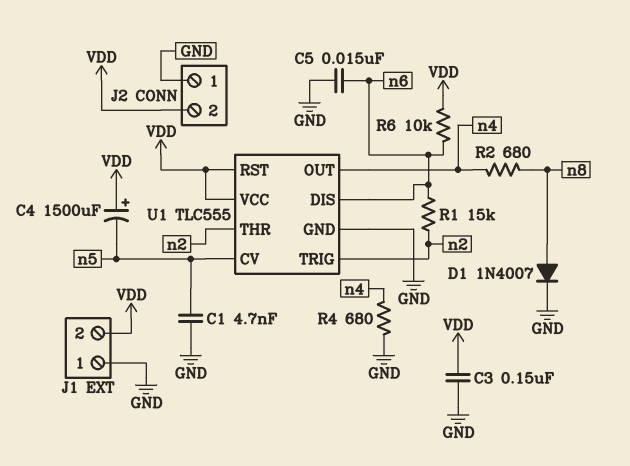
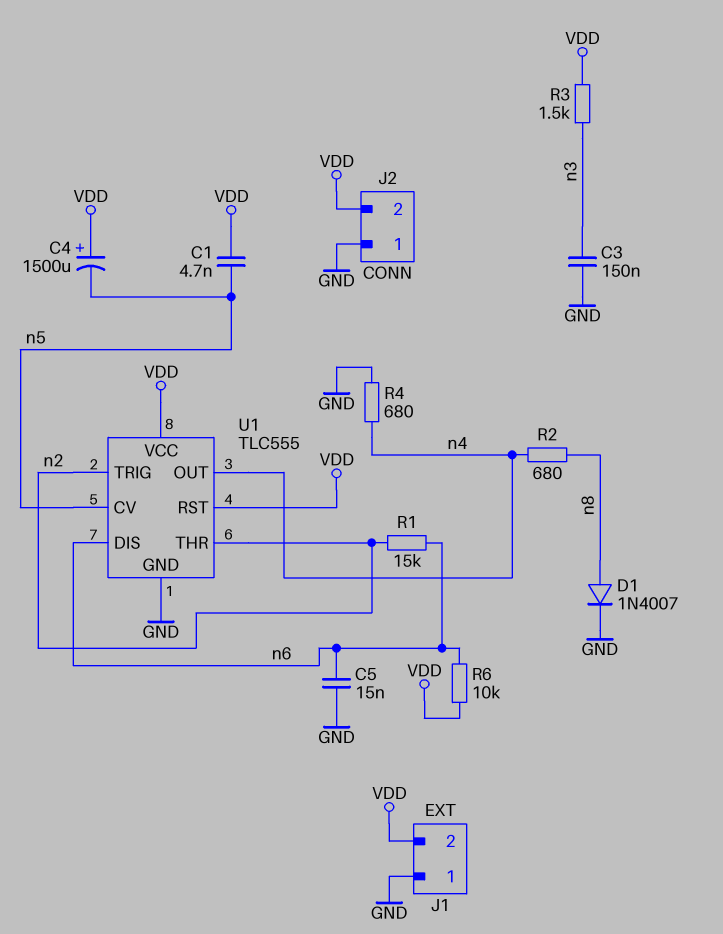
C1: 4.7nF (GND, n5) -> 4.7nF (VDD, n5)
C3: 150nF (GND, VDD) -> 150nF (GND, n3)
R3: none -> 1.5k (VDD, n3)

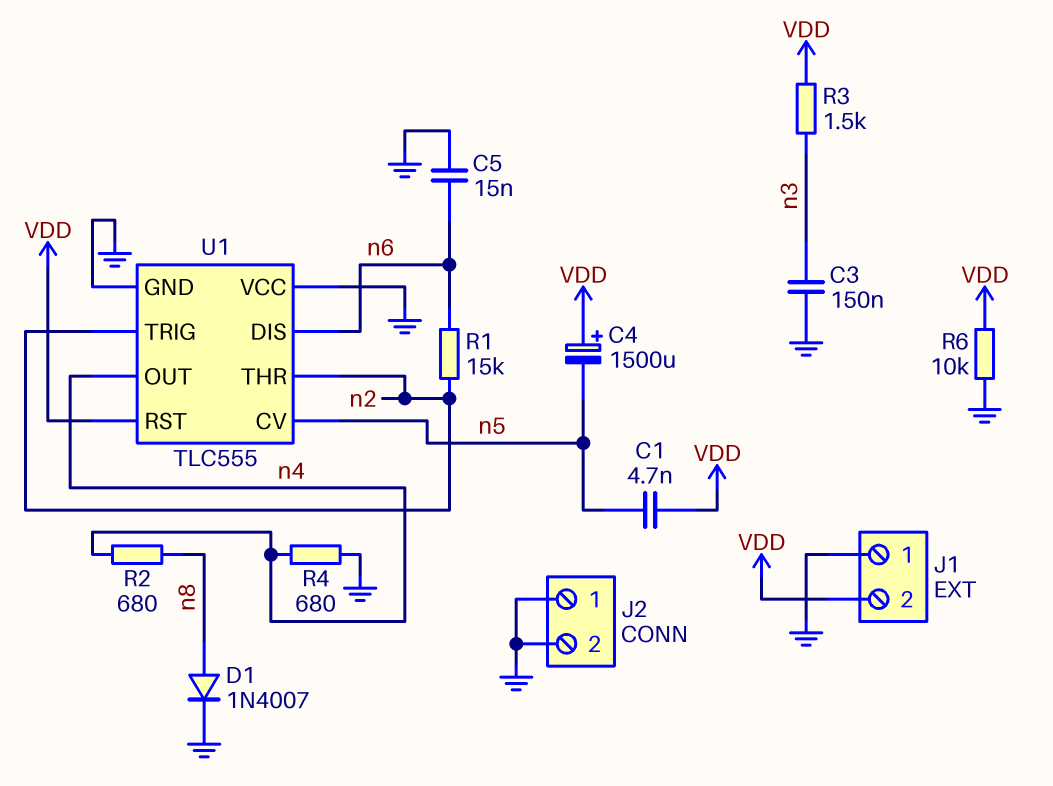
J2 pin 2: VDD -> GND
R6: 10k (VDD, n6) -> 10k (GND, VDD)
U1 pin VCC: VDD -> GND

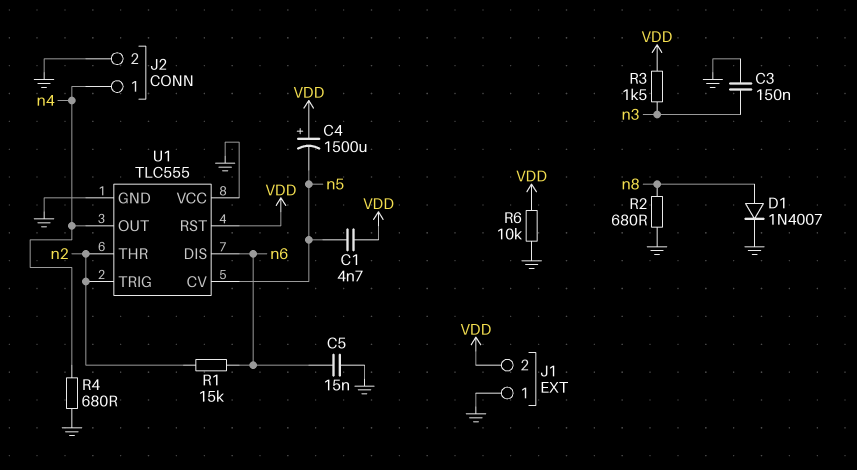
J2 pin 1: GND -> n4
R2: 680 (n4, n8) -> 680 (GND, n8)

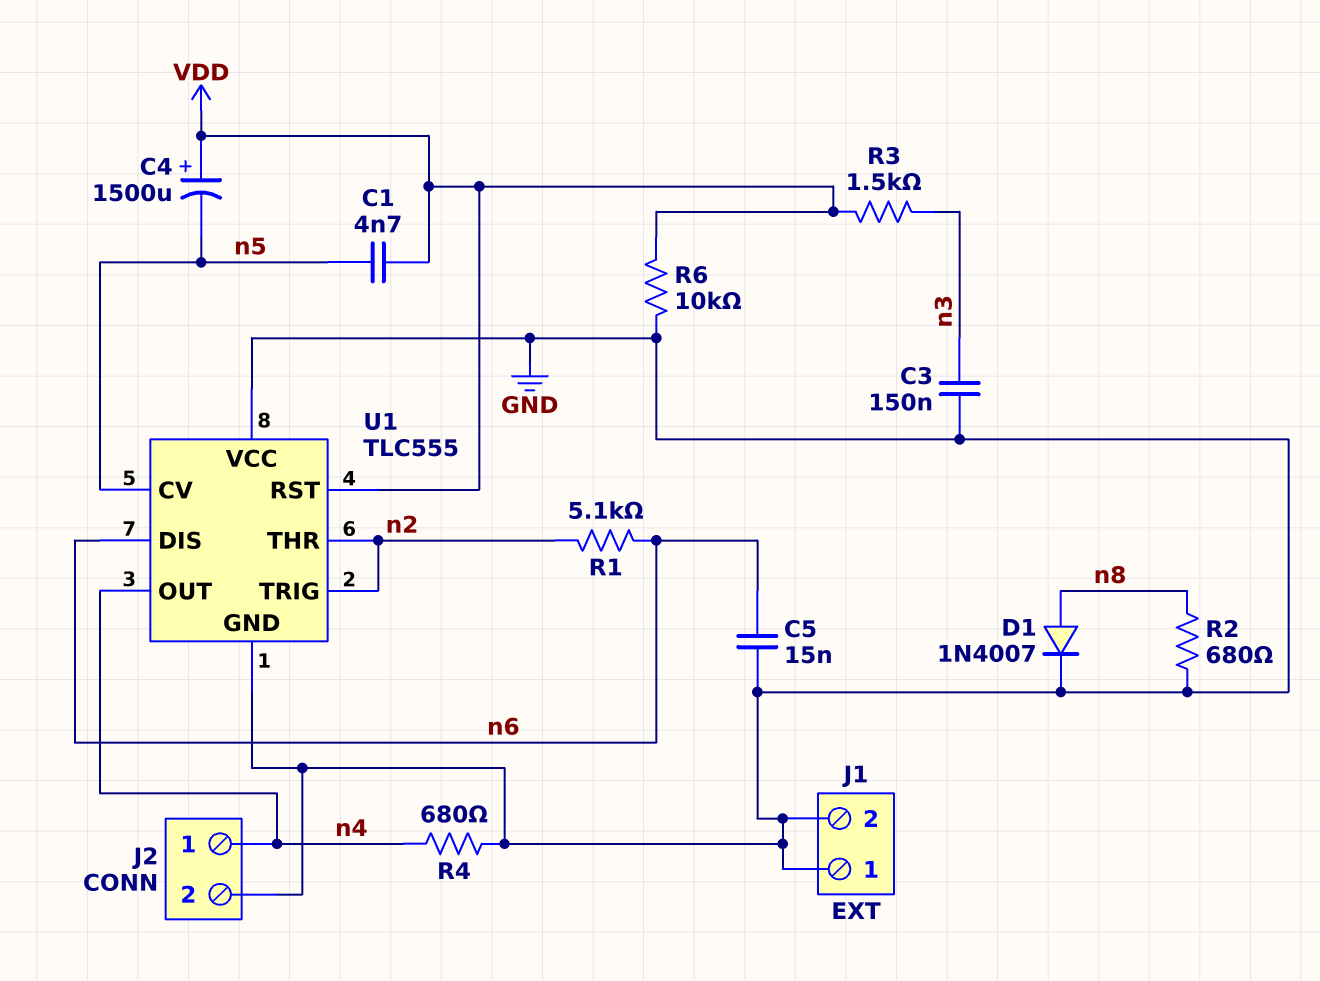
J1 pin 2: VDD -> GND
R1: 15k (n2, n6) -> 5.1k (n2, n6)

